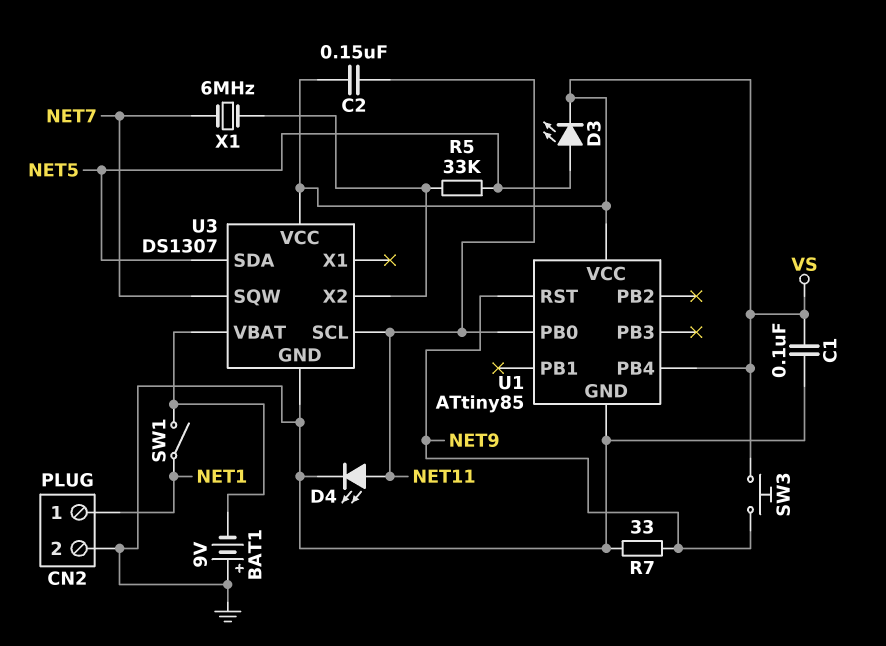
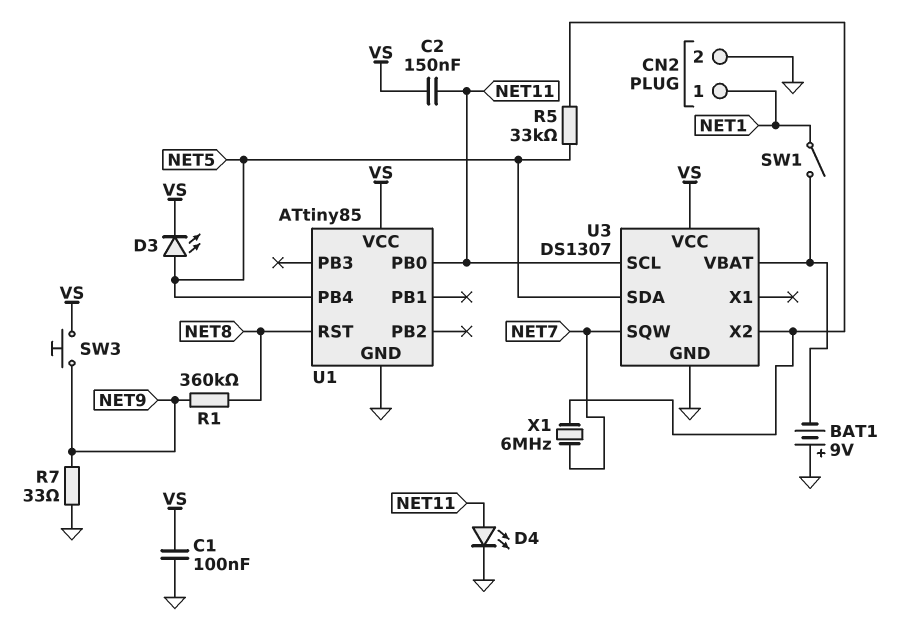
R1: none -> 360k (NET8, NET9)
U1 pin PB4: VS -> NET5
U1 pin RST: NET9 -> NET8

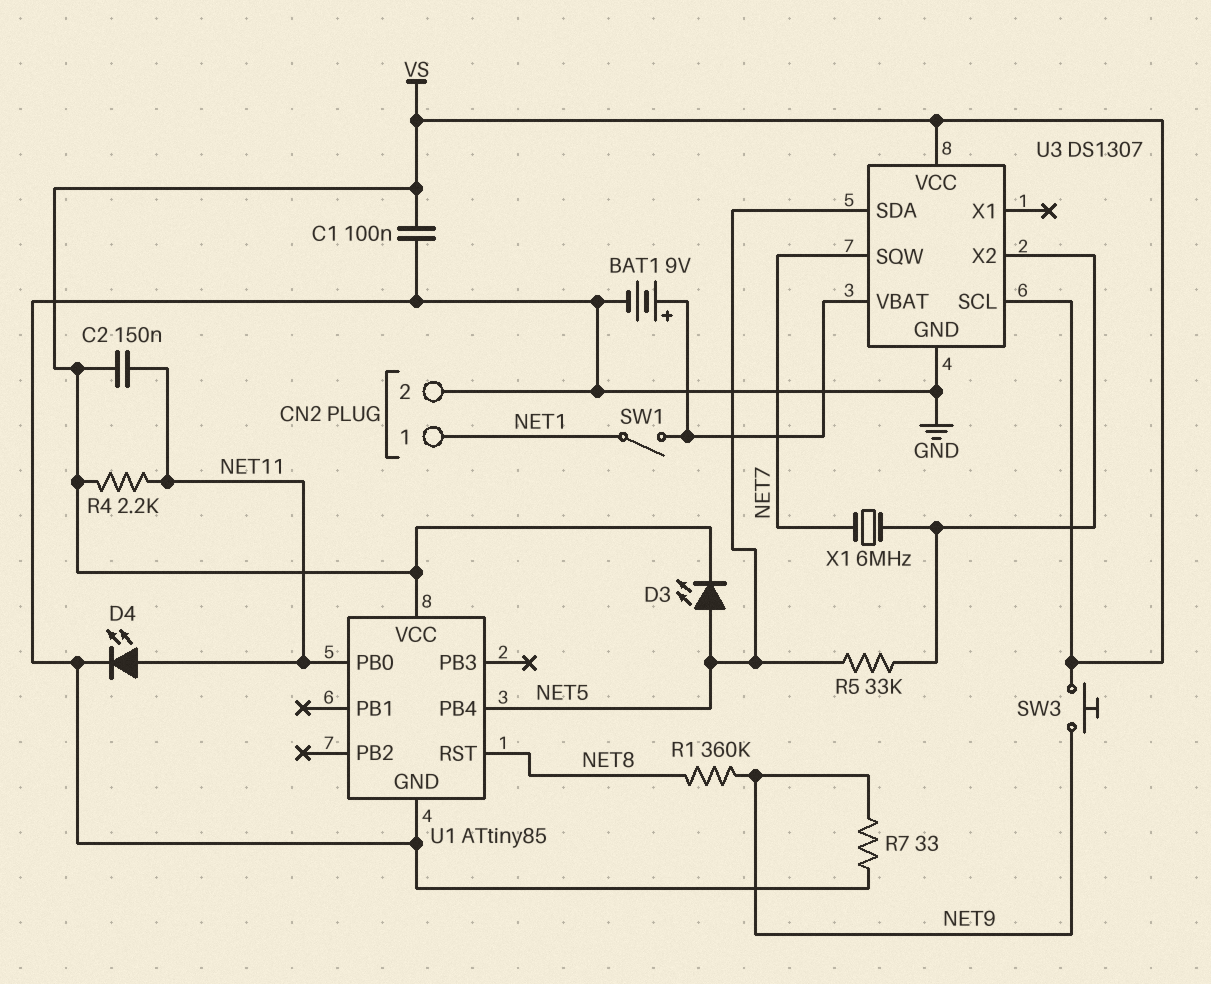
BAT1: 9V (plus GND, minus U3/VBAT) -> 9V (plus U3/VBAT, minus GND)
R4: none -> 2.2k (NET11, VS)
U3 pin SCL: NET11 -> VS

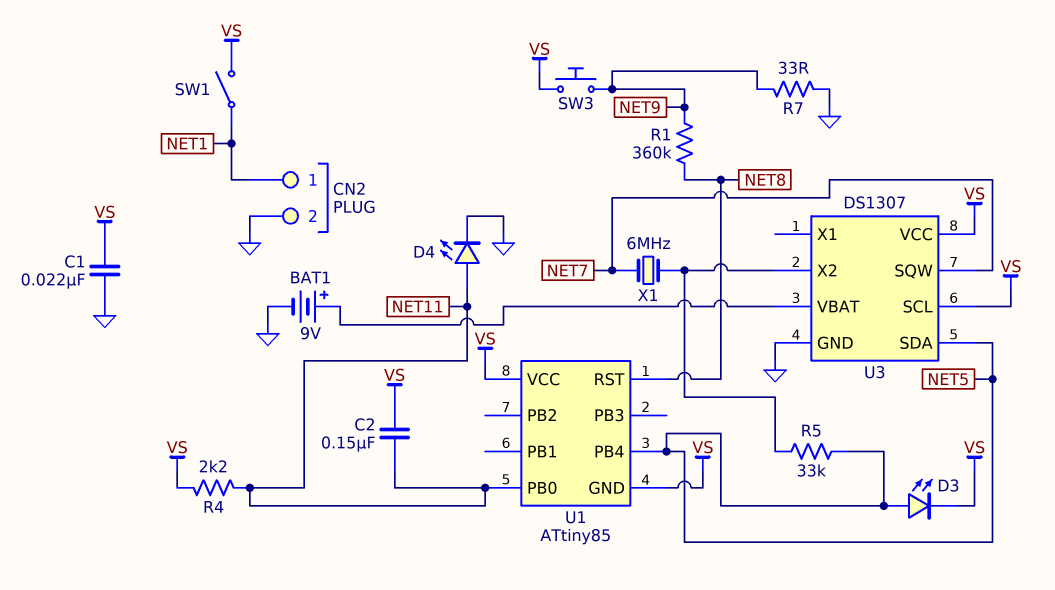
C1: 100nF (GND, VS) -> 22nF (GND, VS)
SW1: switch (NET1, U3/VBAT) -> switch (NET1, VS)
U1 pin GND: GND -> VS

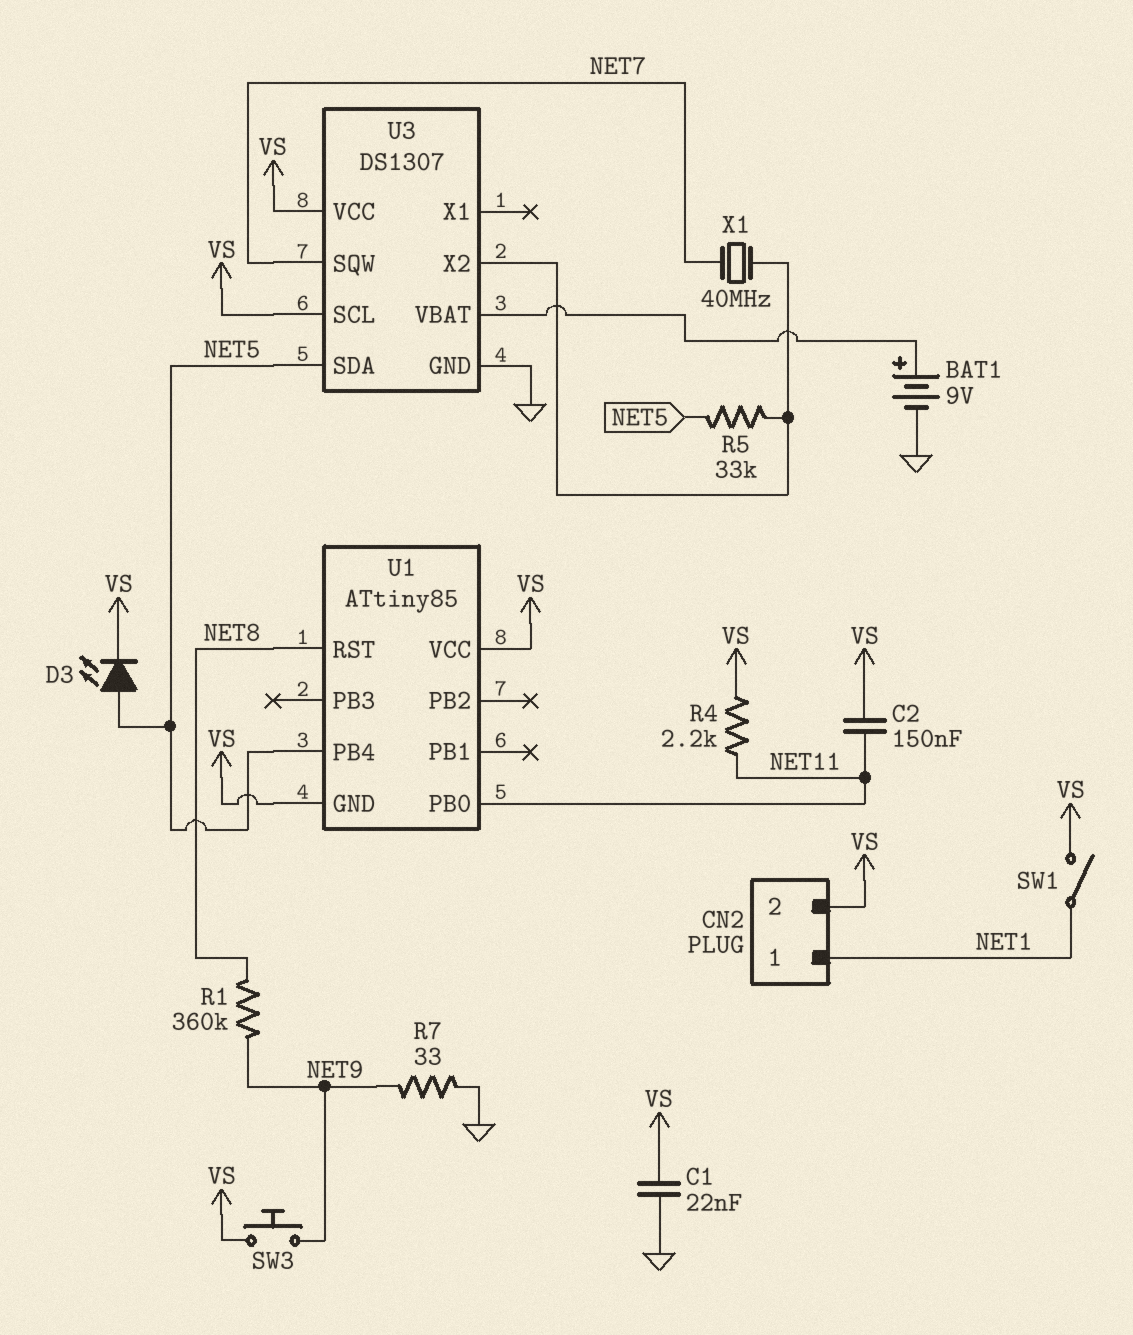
CN2 pin 2: GND -> VS
D4: LED (A NET11, K GND) -> none
X1: 6MHz (NET7, U3/X2) -> 40MHz (NET7, U3/X2)

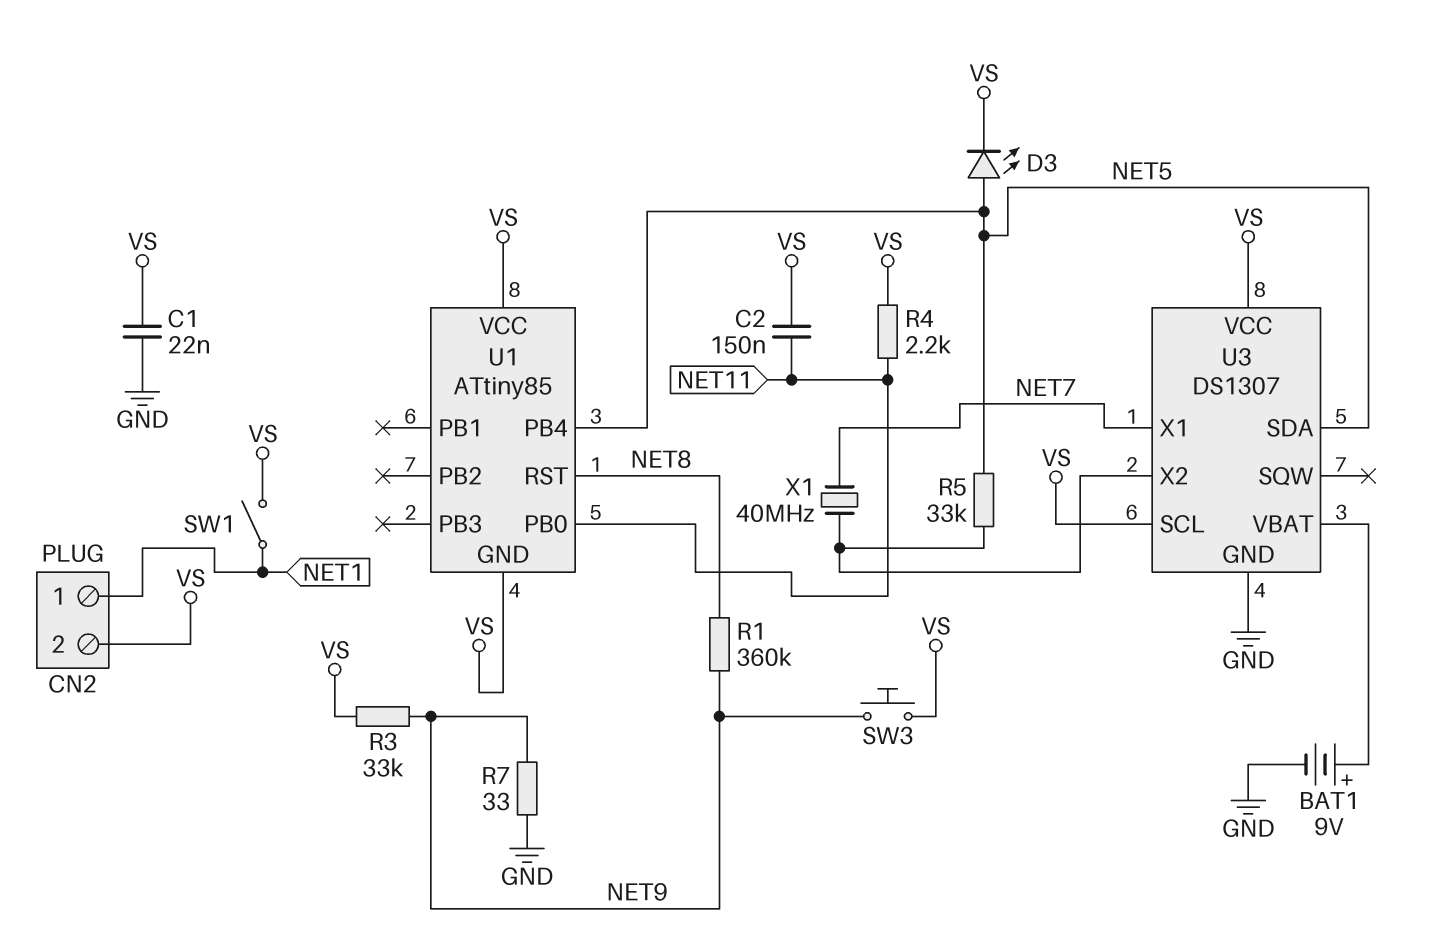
R3: none -> 33k (NET9, VS)
U3 pin SQW: NET7 -> none
U3 pin X1: none -> NET7

